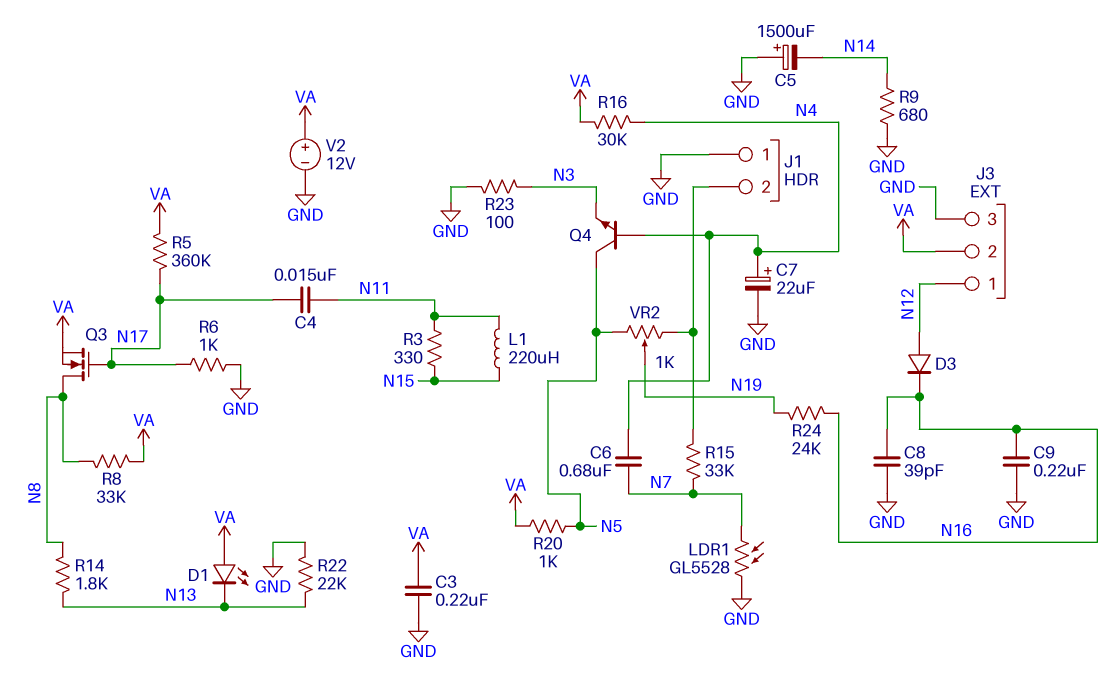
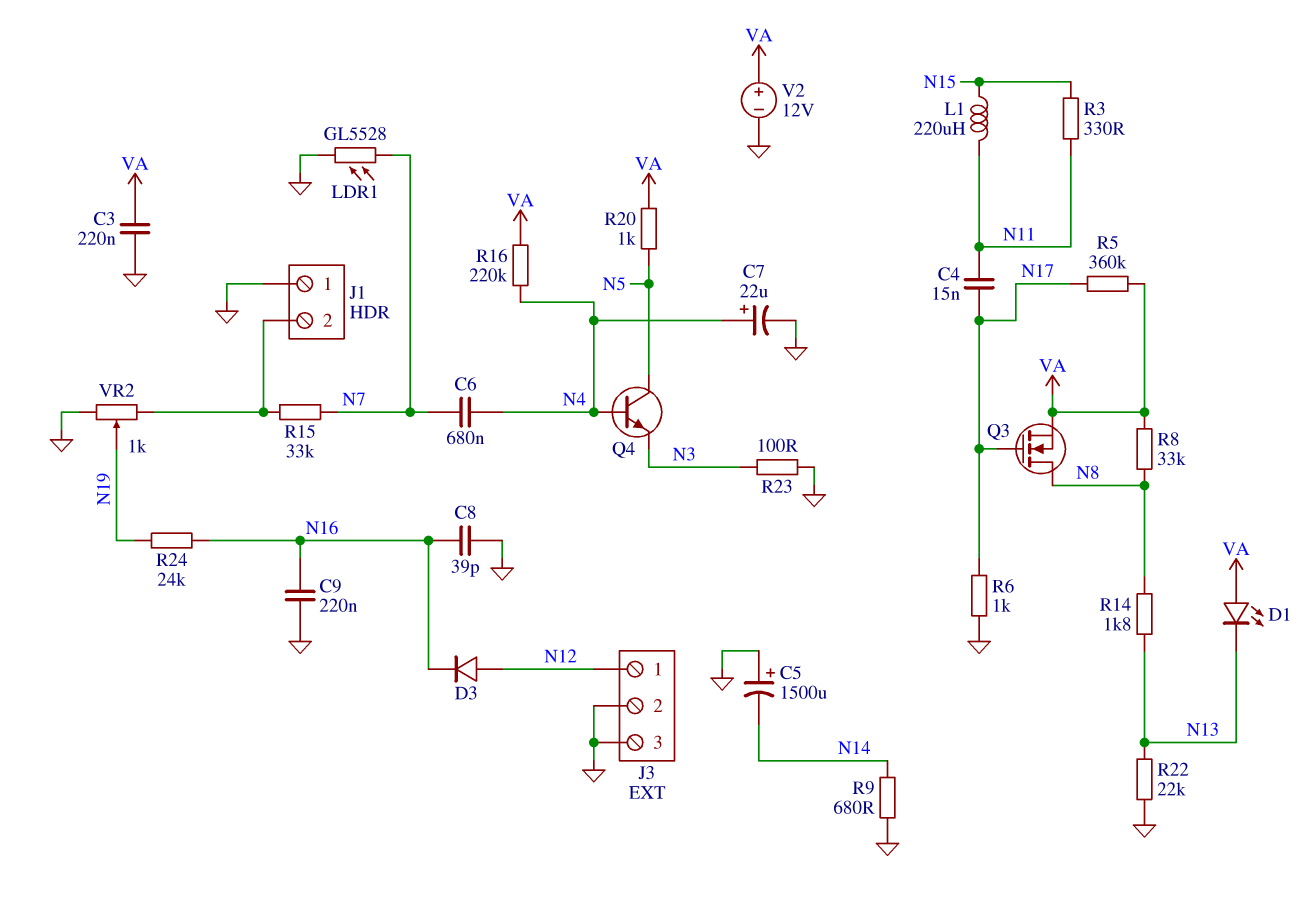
J3 pin 2: VA -> GND
R16: 30k (N4, VA) -> 220k (N4, VA)
VR2: 1k (J1/2, N5, wiper N19) -> 1k (GND, J1/2, wiper N19)

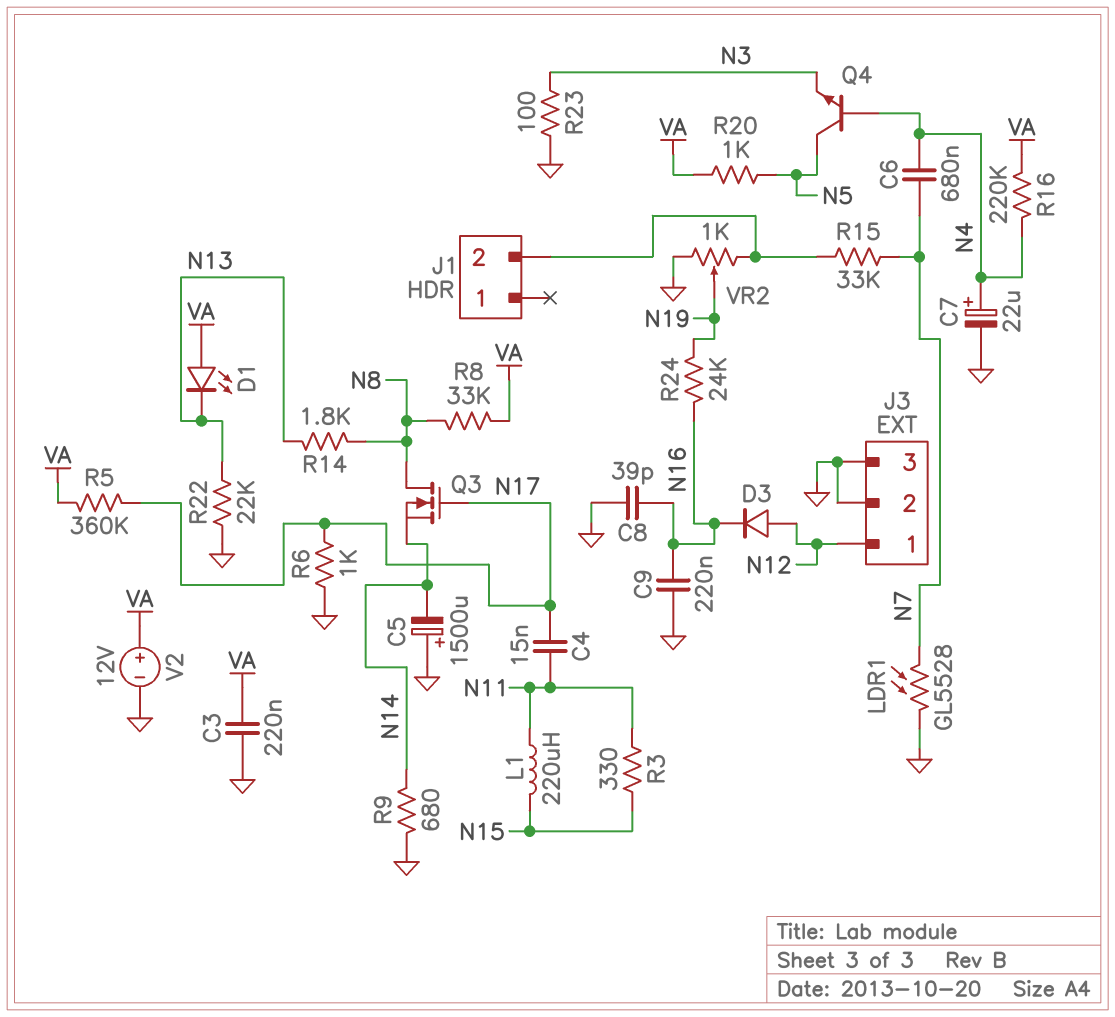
J1 pin 1: GND -> none
Q3: NMOS (G N17, D N8, S VA) -> NMOS (G N17, D N8, S N14)

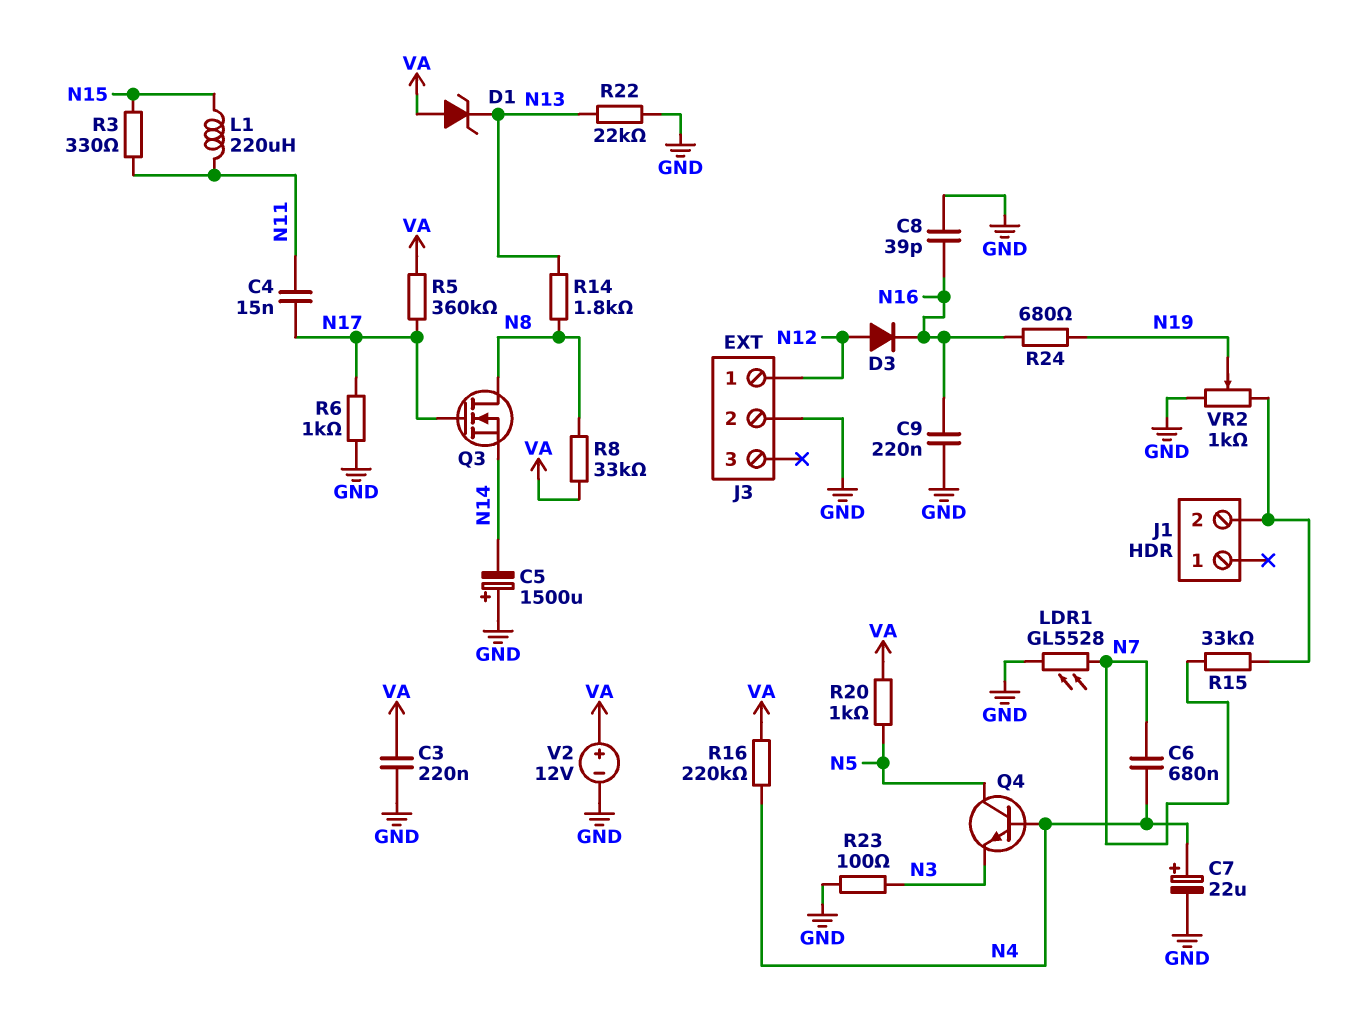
D1: LED (A VA, K N13) -> zener (A VA, K N13)
J3 pin 3: GND -> none
R9: 680 (GND, N14) -> none
R24: 24k (N16, N19) -> 680 (N16, N19)

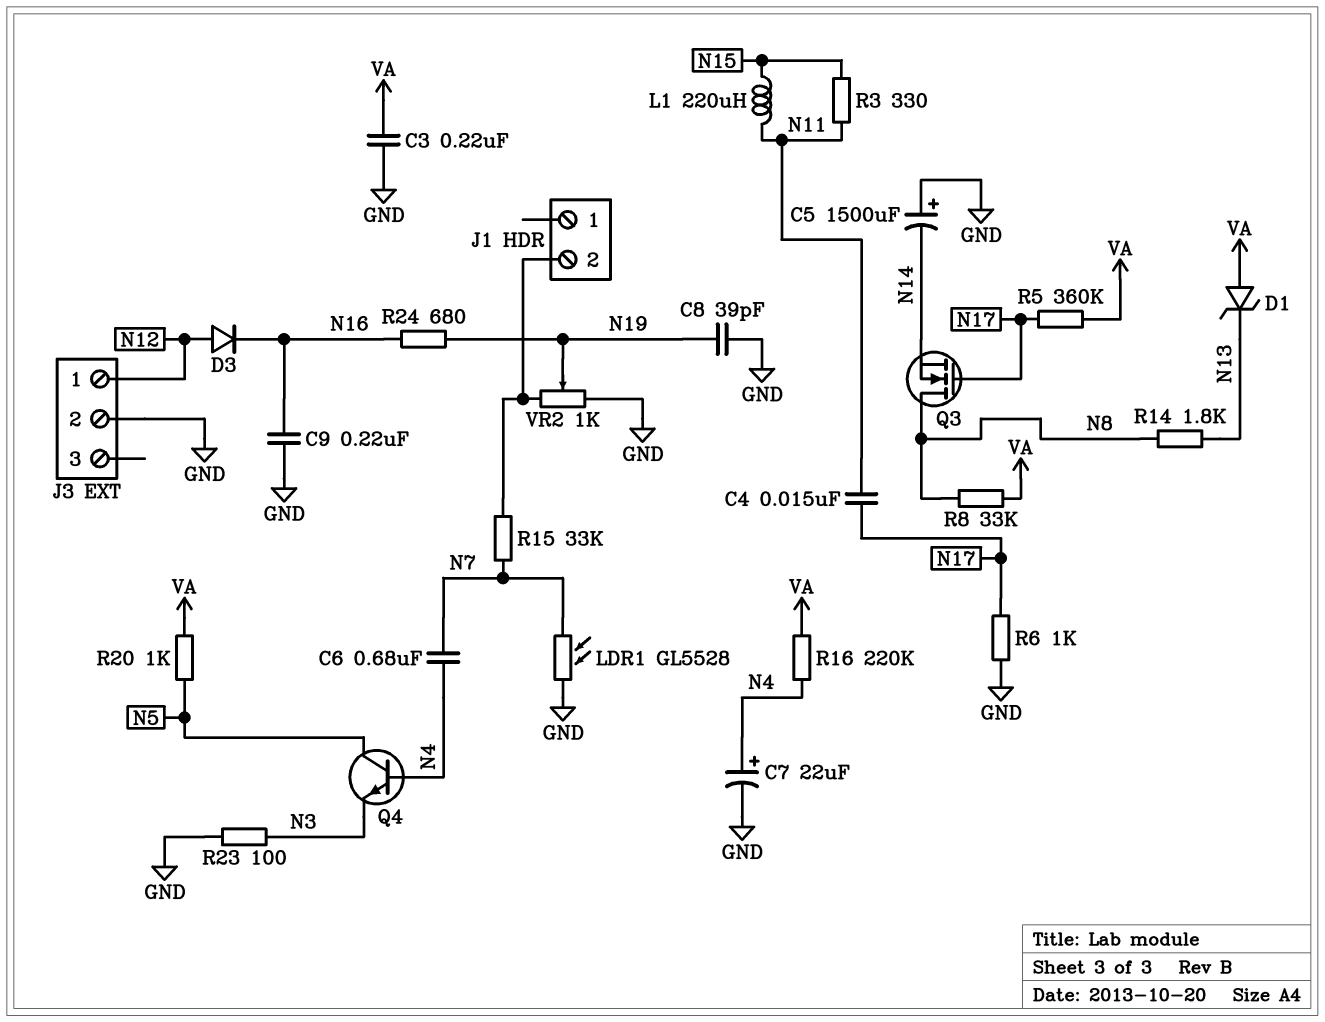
C8: 39pF (GND, N16) -> 39pF (GND, N19)
R22: 22k (GND, N13) -> none
V2: 12V (plus VA, minus GND) -> none

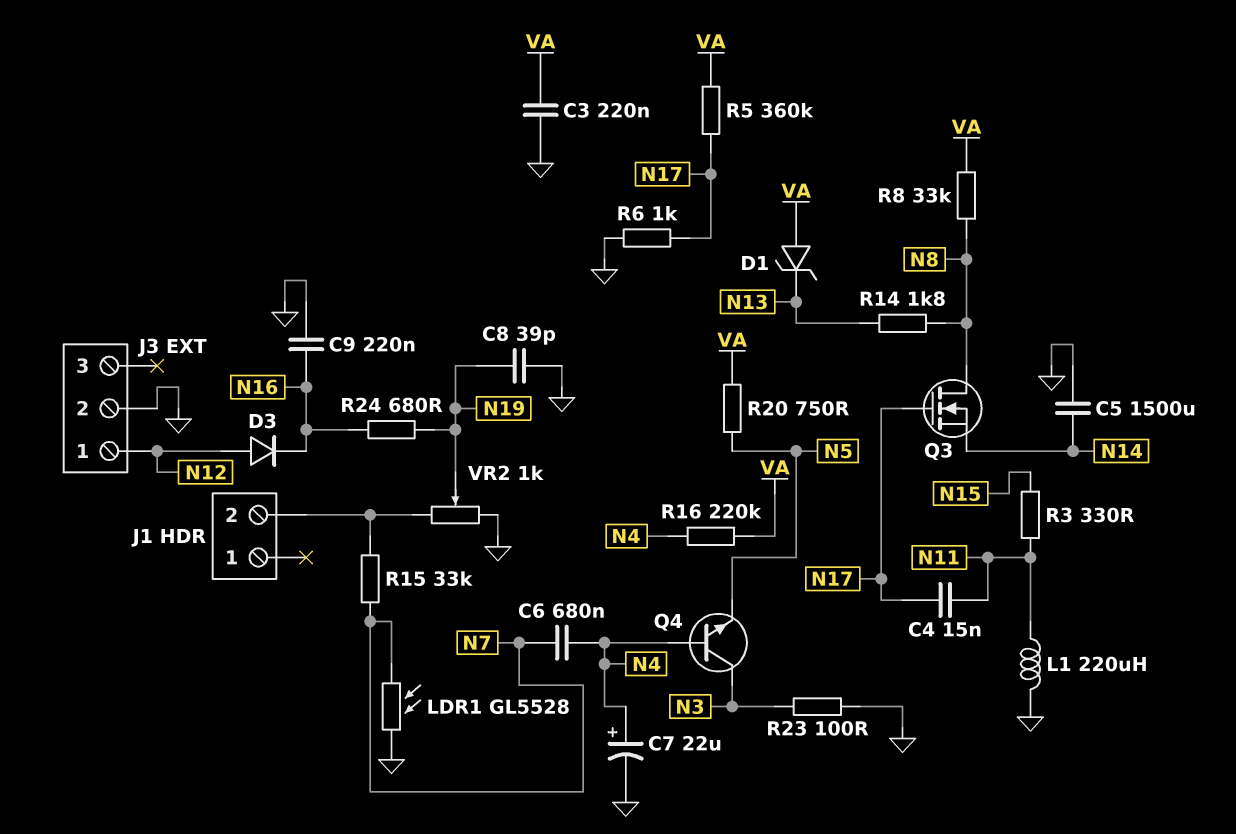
C5: 1500uF (plus GND, minus N14) -> 1500uF (GND, N14)
L1: 220uH (N11, N15) -> 220uH (GND, N11)
Q4: NPN (B N4, C N5, E N3) -> NPN (B N4, C N3, E N5)
R20: 1k (N5, VA) -> 750 (N5, VA)

